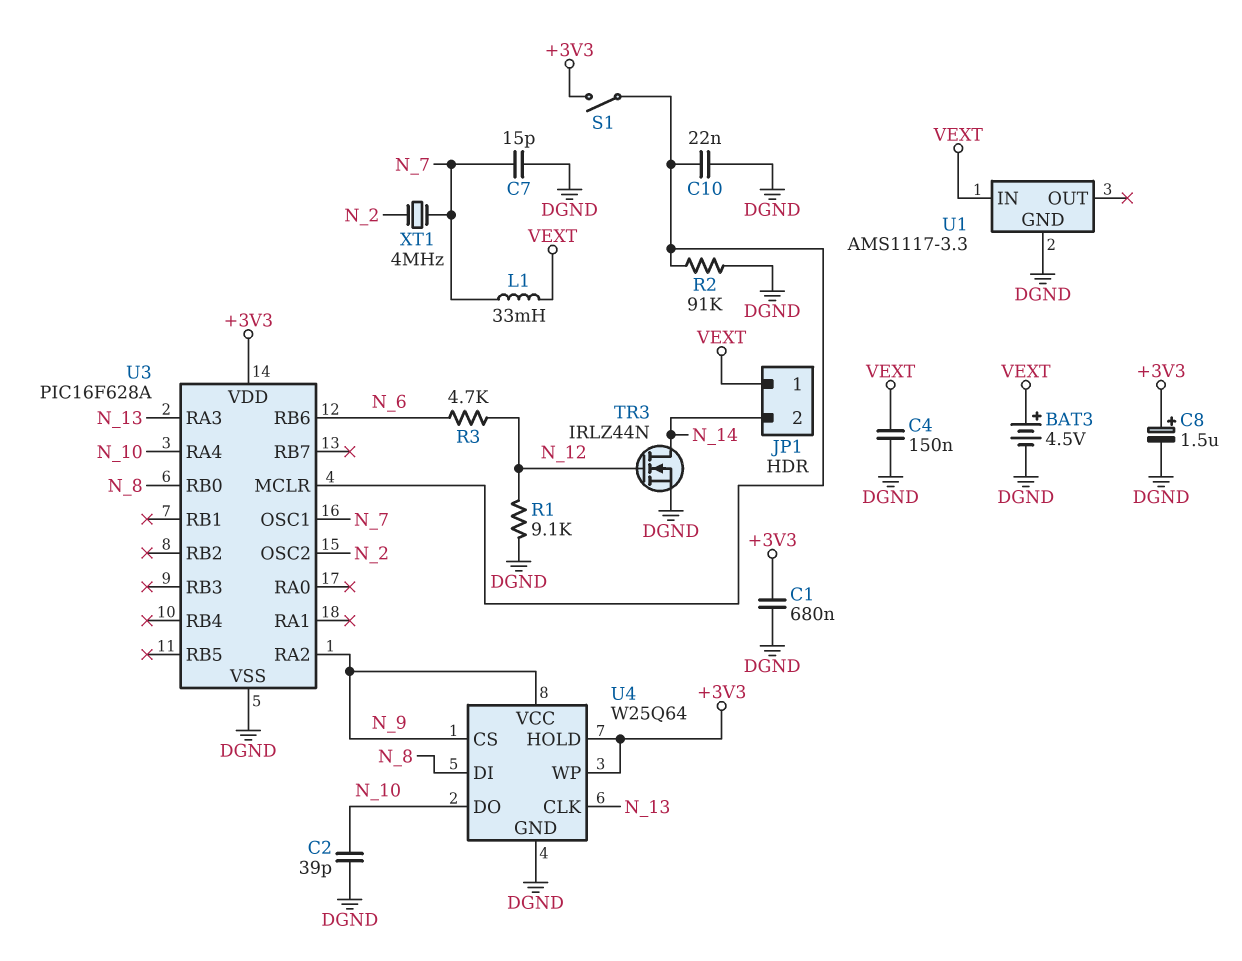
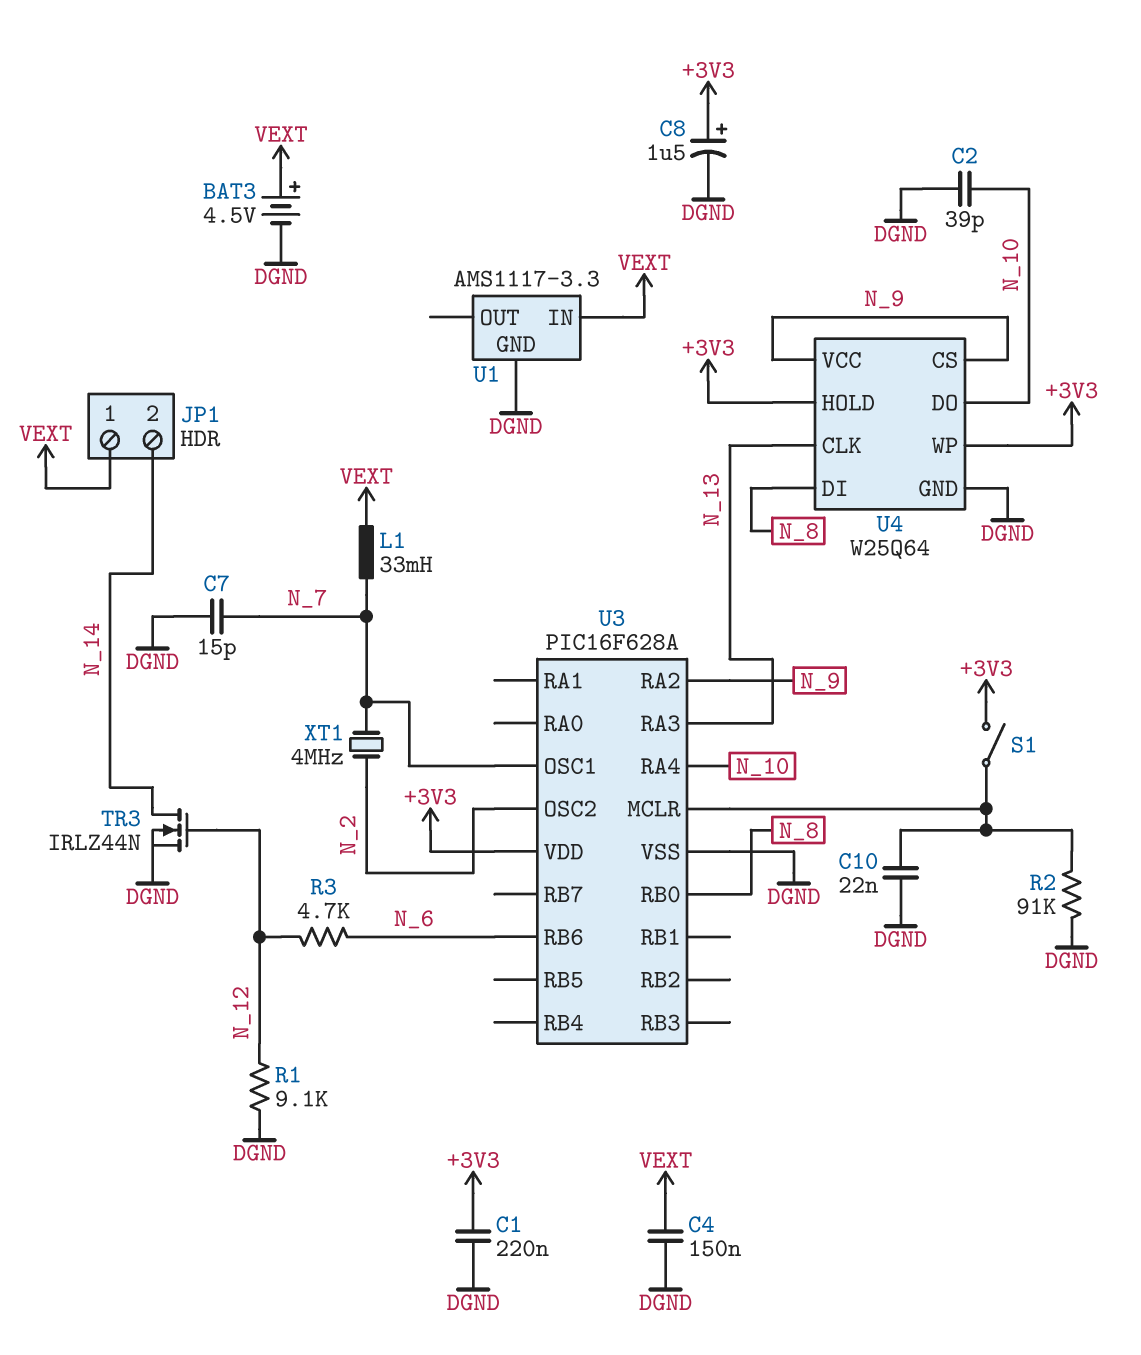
C1: 680nF (+3V3, DGND) -> 220nF (+3V3, DGND)

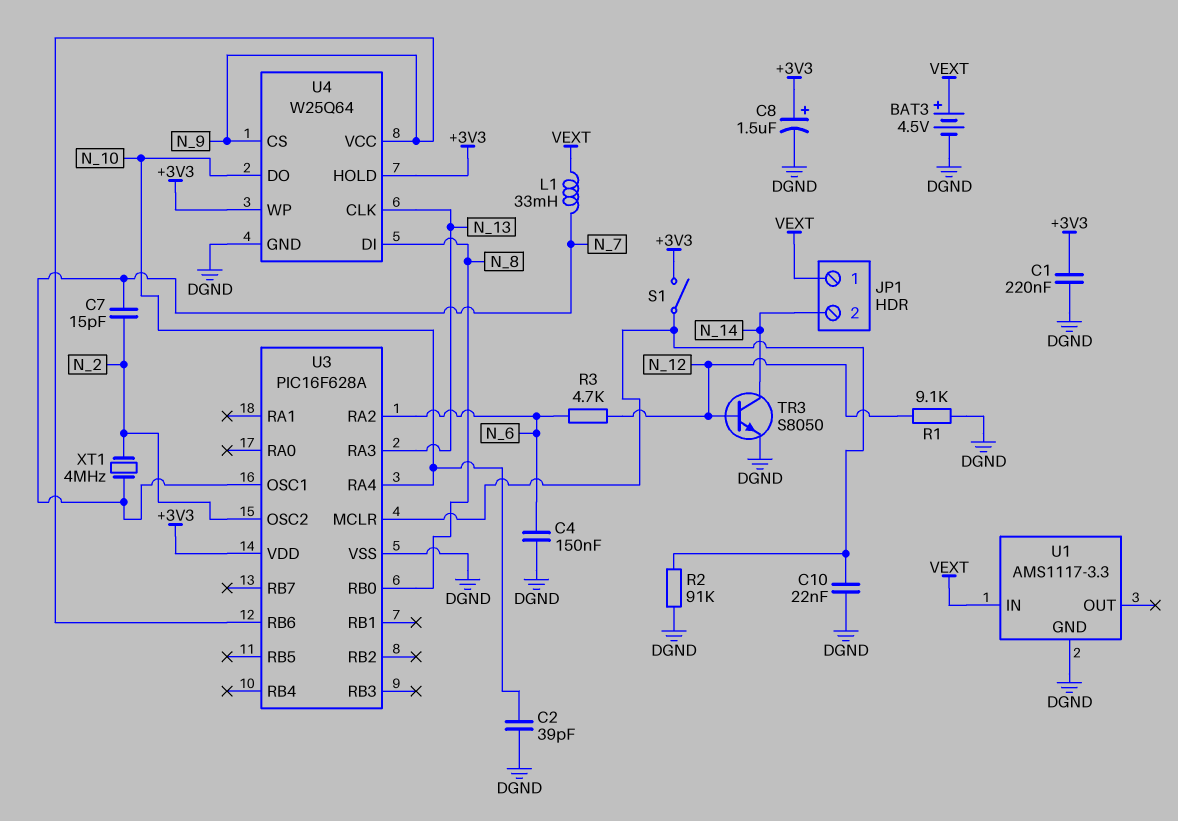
C4: 150nF (DGND, VEXT) -> 150nF (DGND, N_6)
C7: 15pF (DGND, N_7) -> 15pF (N_2, N_7)
TR3: NMOS IRLZ44N (G N_12, D N_14, S DGND) -> NPN S8050 (B N_12, C N_14, E DGND)
U3 pin RA2: N_9 -> N_6
U3 pin RB6: N_6 -> N_9

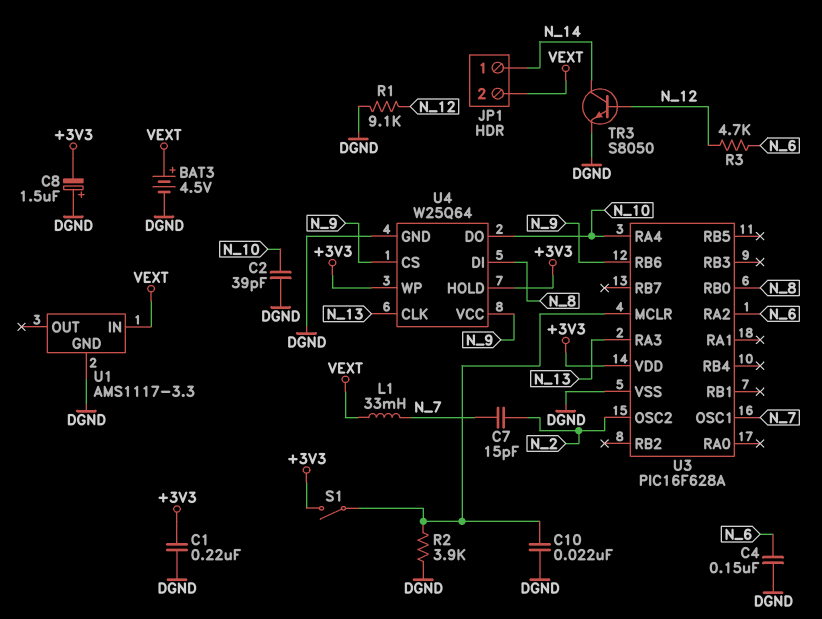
C8: 1.5uF (plus +3V3, minus DGND) -> 1.5uF (plus DGND, minus +3V3)
JP1 pin 1: VEXT -> N_14
JP1 pin 2: N_14 -> VEXT
R2: 91k (DGND, U3/MCLR) -> 3.9k (DGND, U3/MCLR)
XT1: 4MHz (N_2, N_7) -> none

